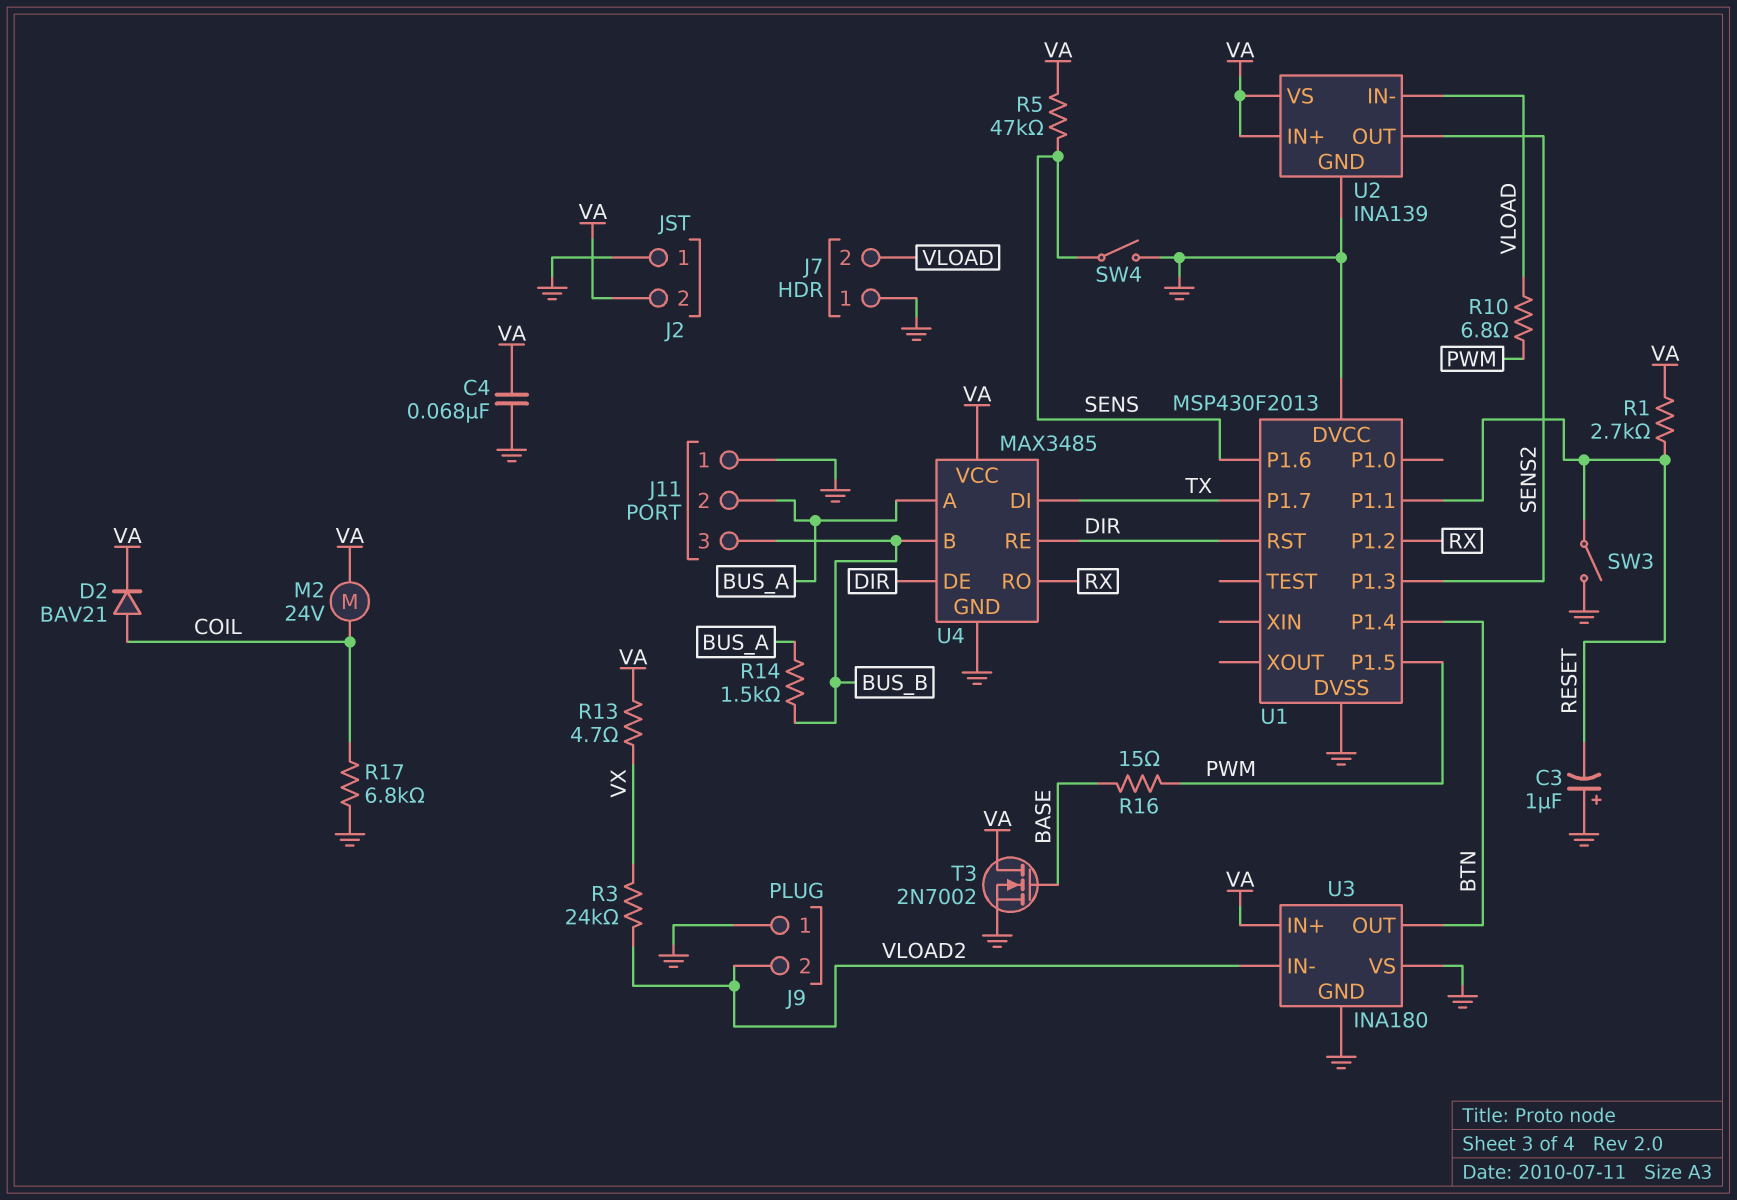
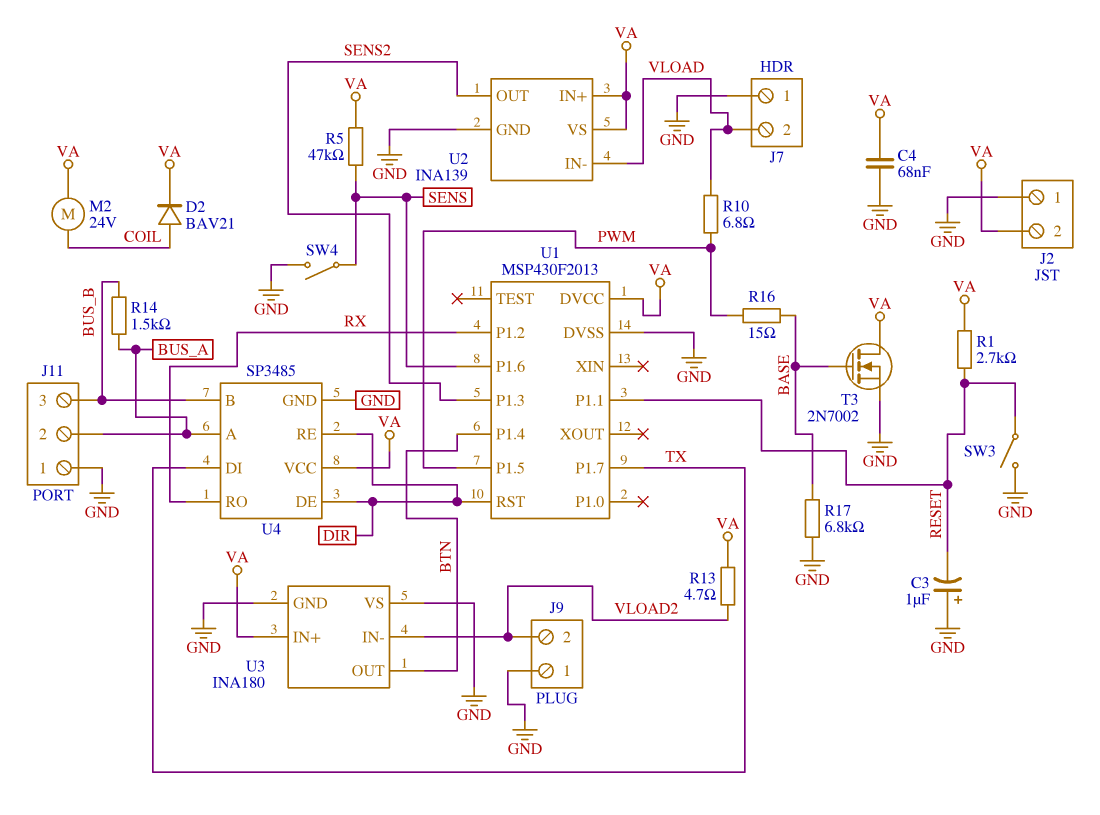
R3: 24k (VLOAD2, VX) -> none
R13: 4.7 (VA, VX) -> 4.7 (VA, VLOAD2)
R17: 6.8k (COIL, GND) -> 6.8k (BASE, GND)
U1 pin DVCC: GND -> VA
U4: MAX3485 -> SP3485

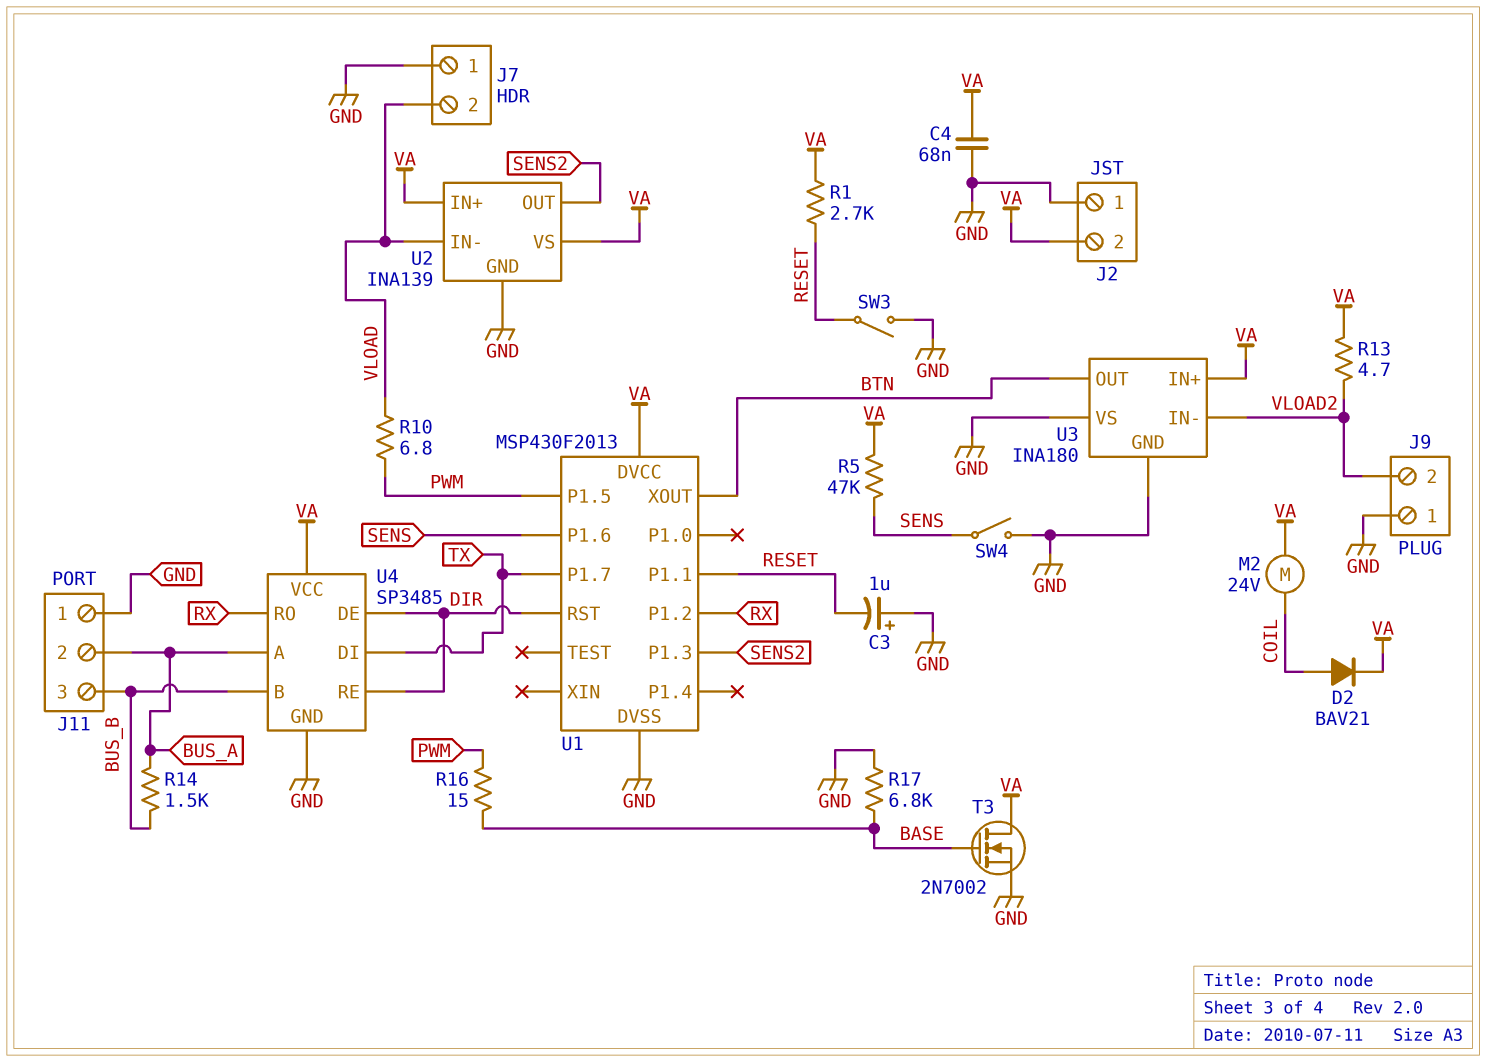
U1 pin P1.4: BTN -> none
U1 pin XOUT: none -> BTN

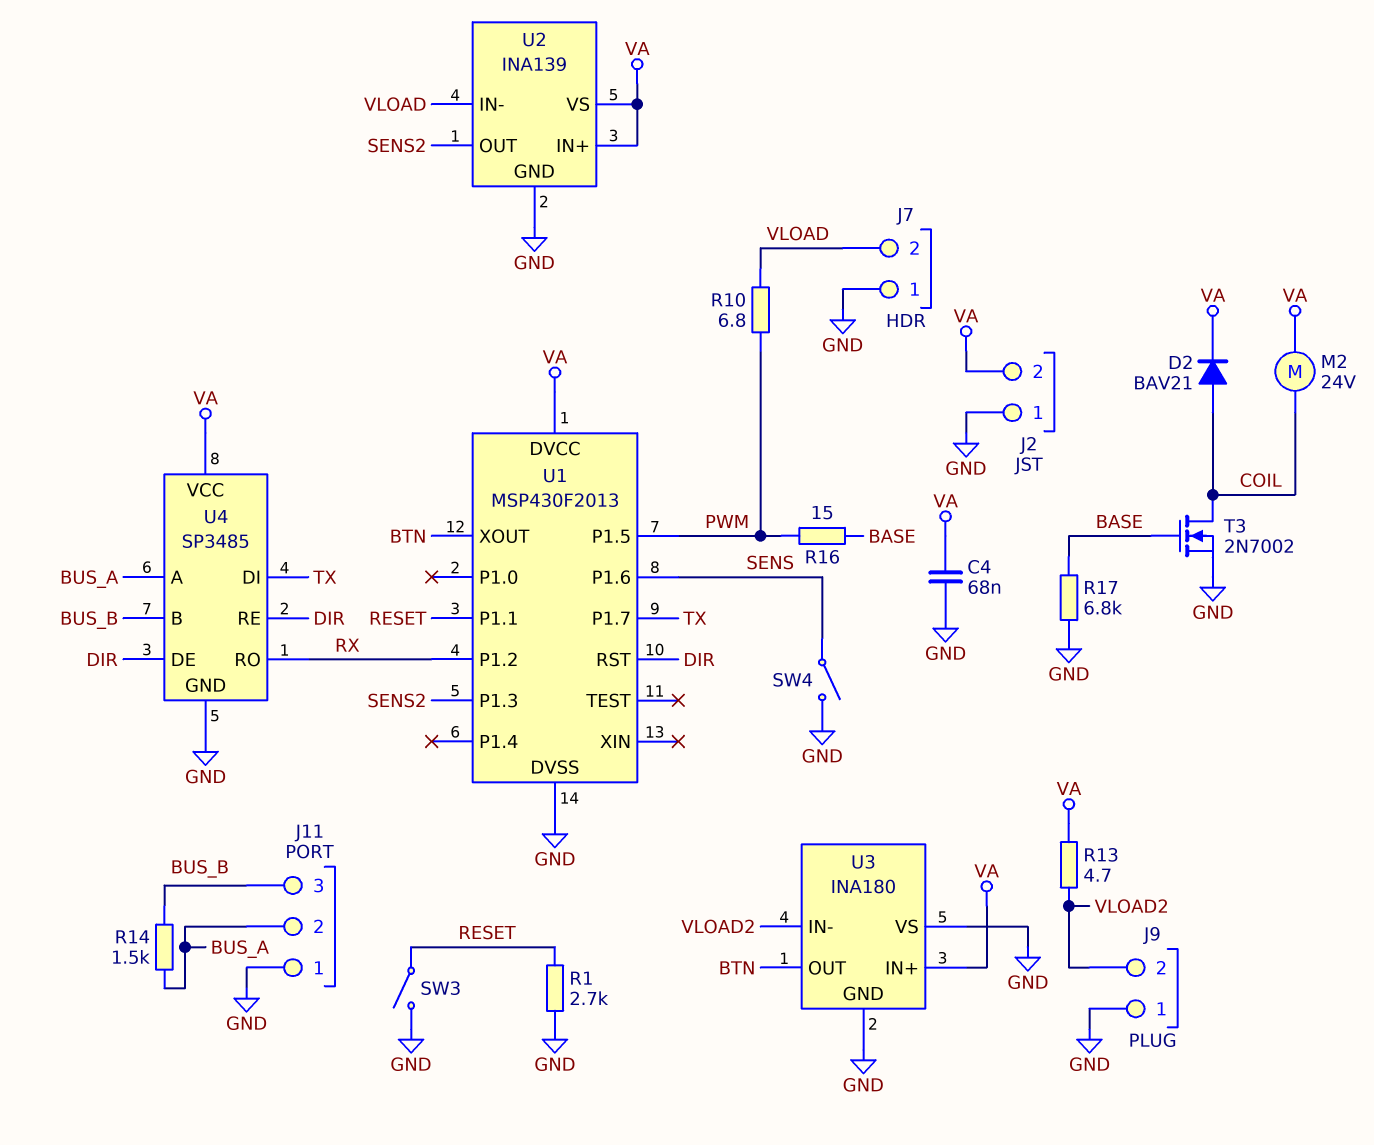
C3: 1uF (plus GND, minus RESET) -> none
R1: 2.7k (RESET, VA) -> 2.7k (GND, RESET)
R5: 47k (SENS, VA) -> none
T3: NMOS 2N7002 (G BASE, D VA, S GND) -> NMOS 2N7002 (G BASE, D COIL, S GND)

